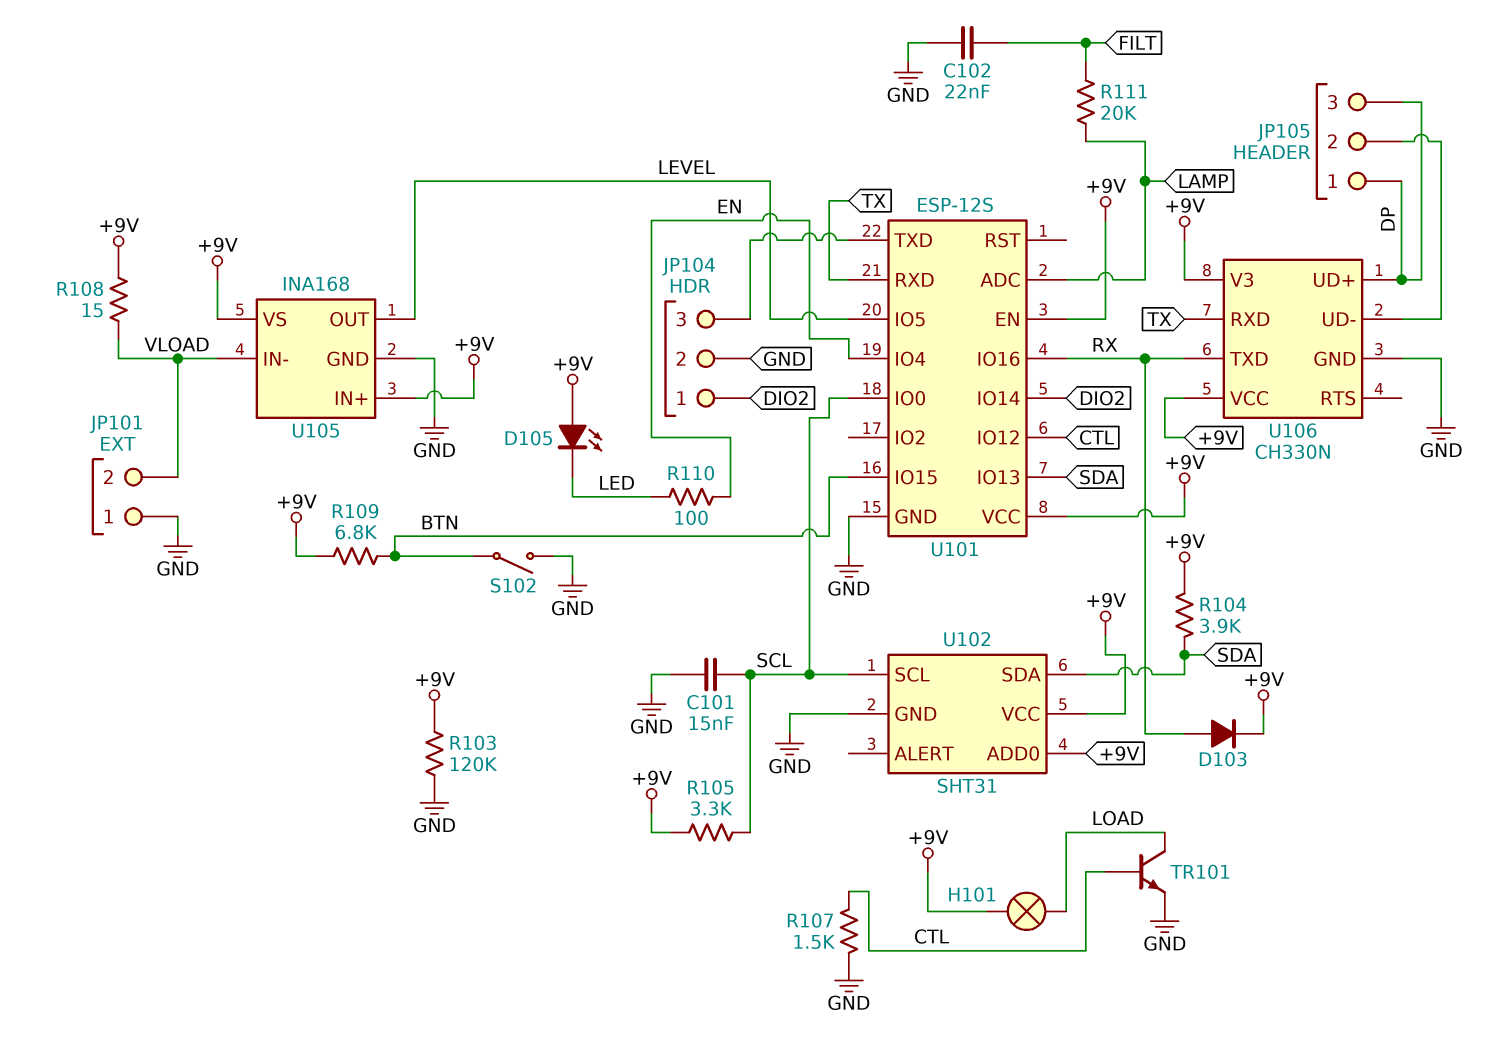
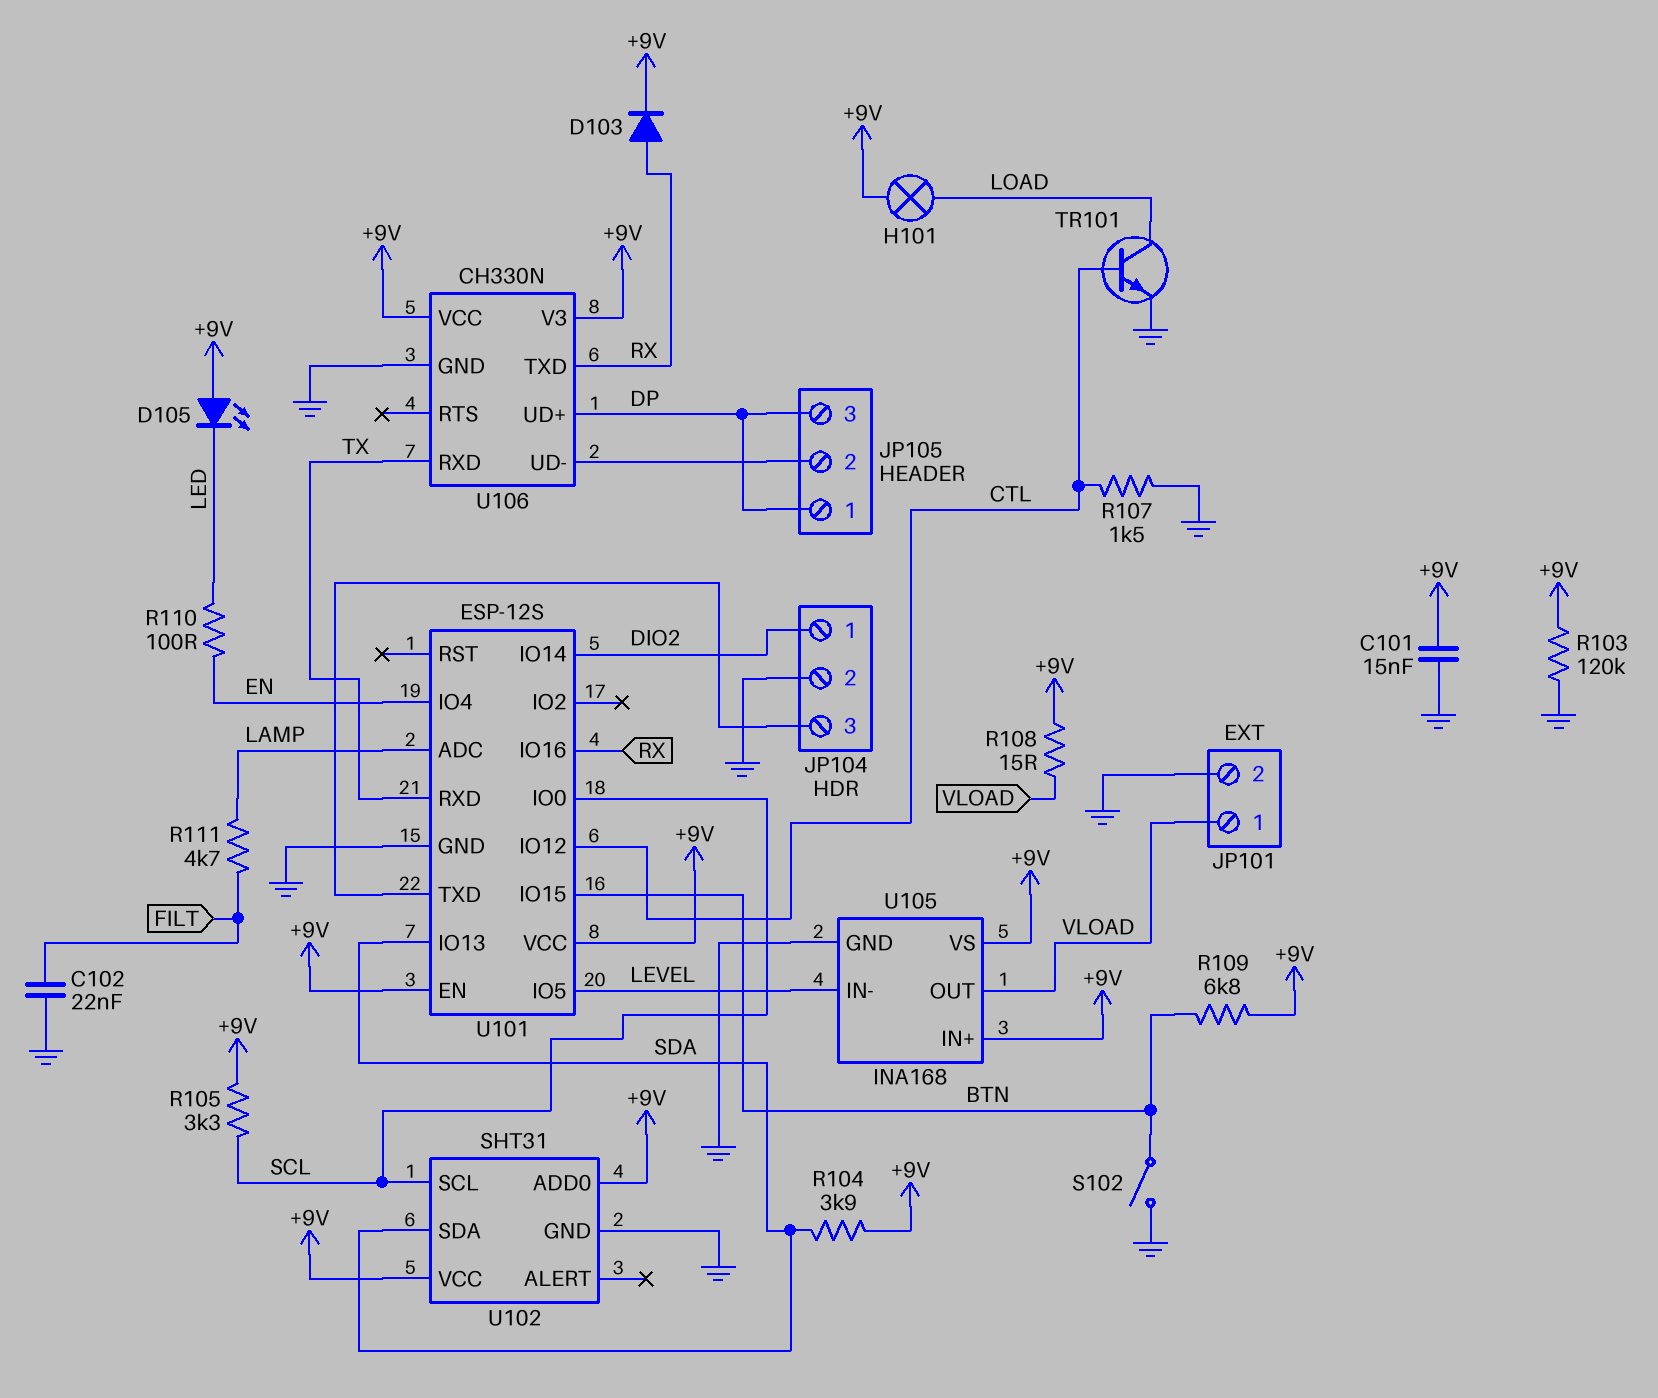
C101: 15nF (GND, SCL) -> 15nF (+9V, GND)
JP101 pin 1: GND -> VLOAD
JP101 pin 2: VLOAD -> GND
R111: 20k (FILT, LAMP) -> 4.7k (FILT, LAMP)
U105 pin IN-: VLOAD -> LEVEL
U105 pin OUT: LEVEL -> VLOAD

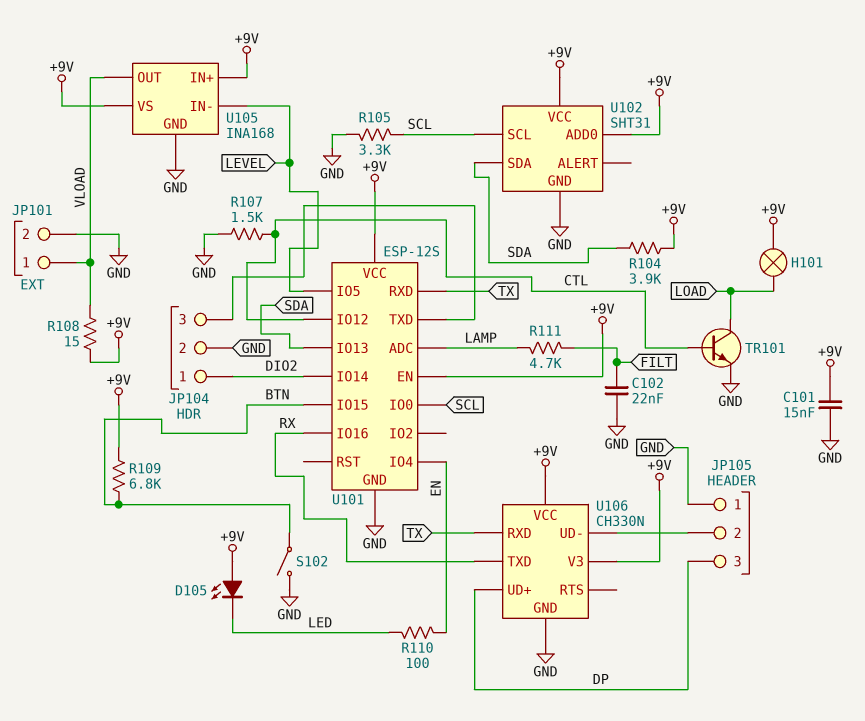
D103: diode (A RX, K +9V) -> none
JP105 pin 1: DP -> GND
R103: 120k (+9V, GND) -> none
R105: 3.3k (+9V, SCL) -> 3.3k (GND, SCL)

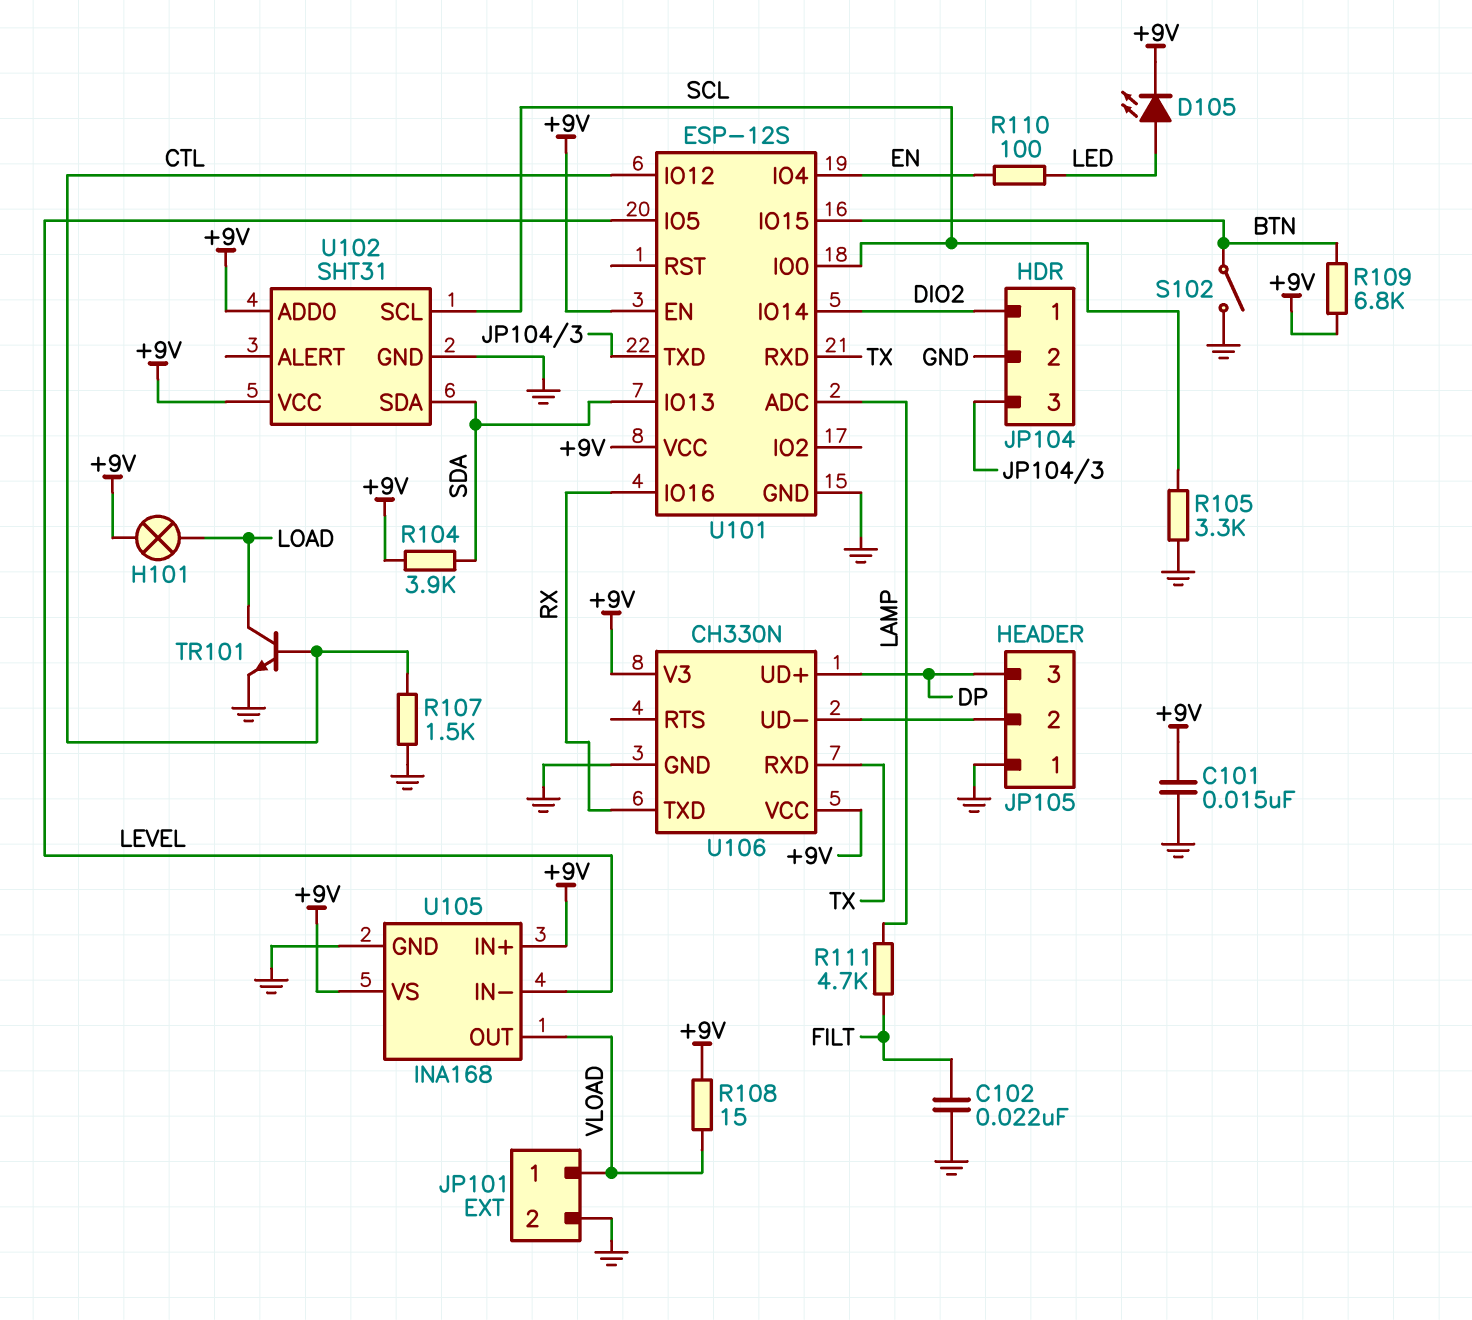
D105: LED (A +9V, K LED) -> LED (A LED, K +9V)

